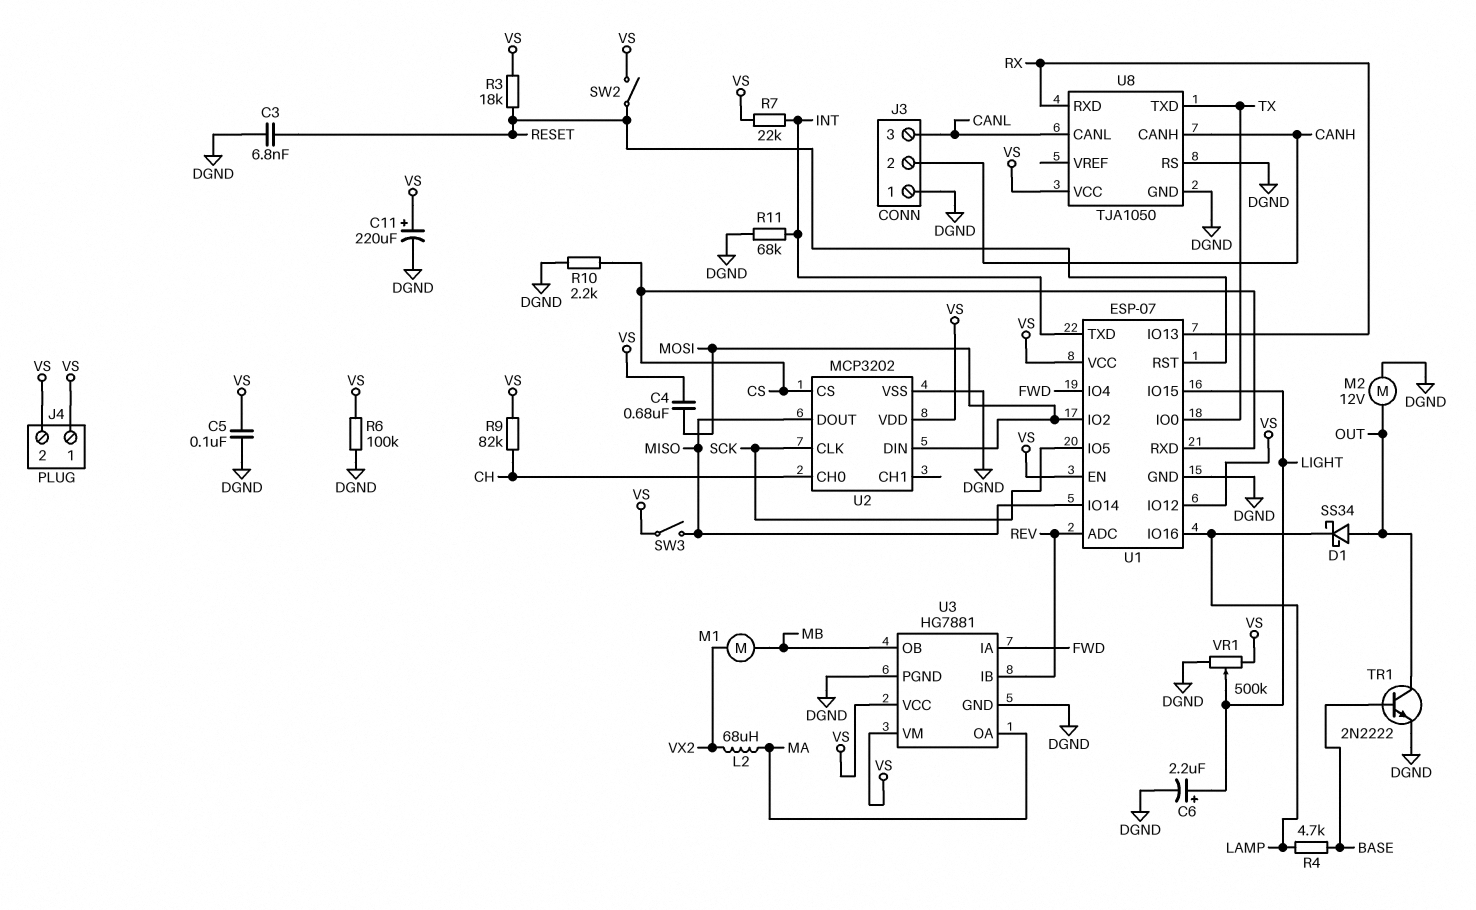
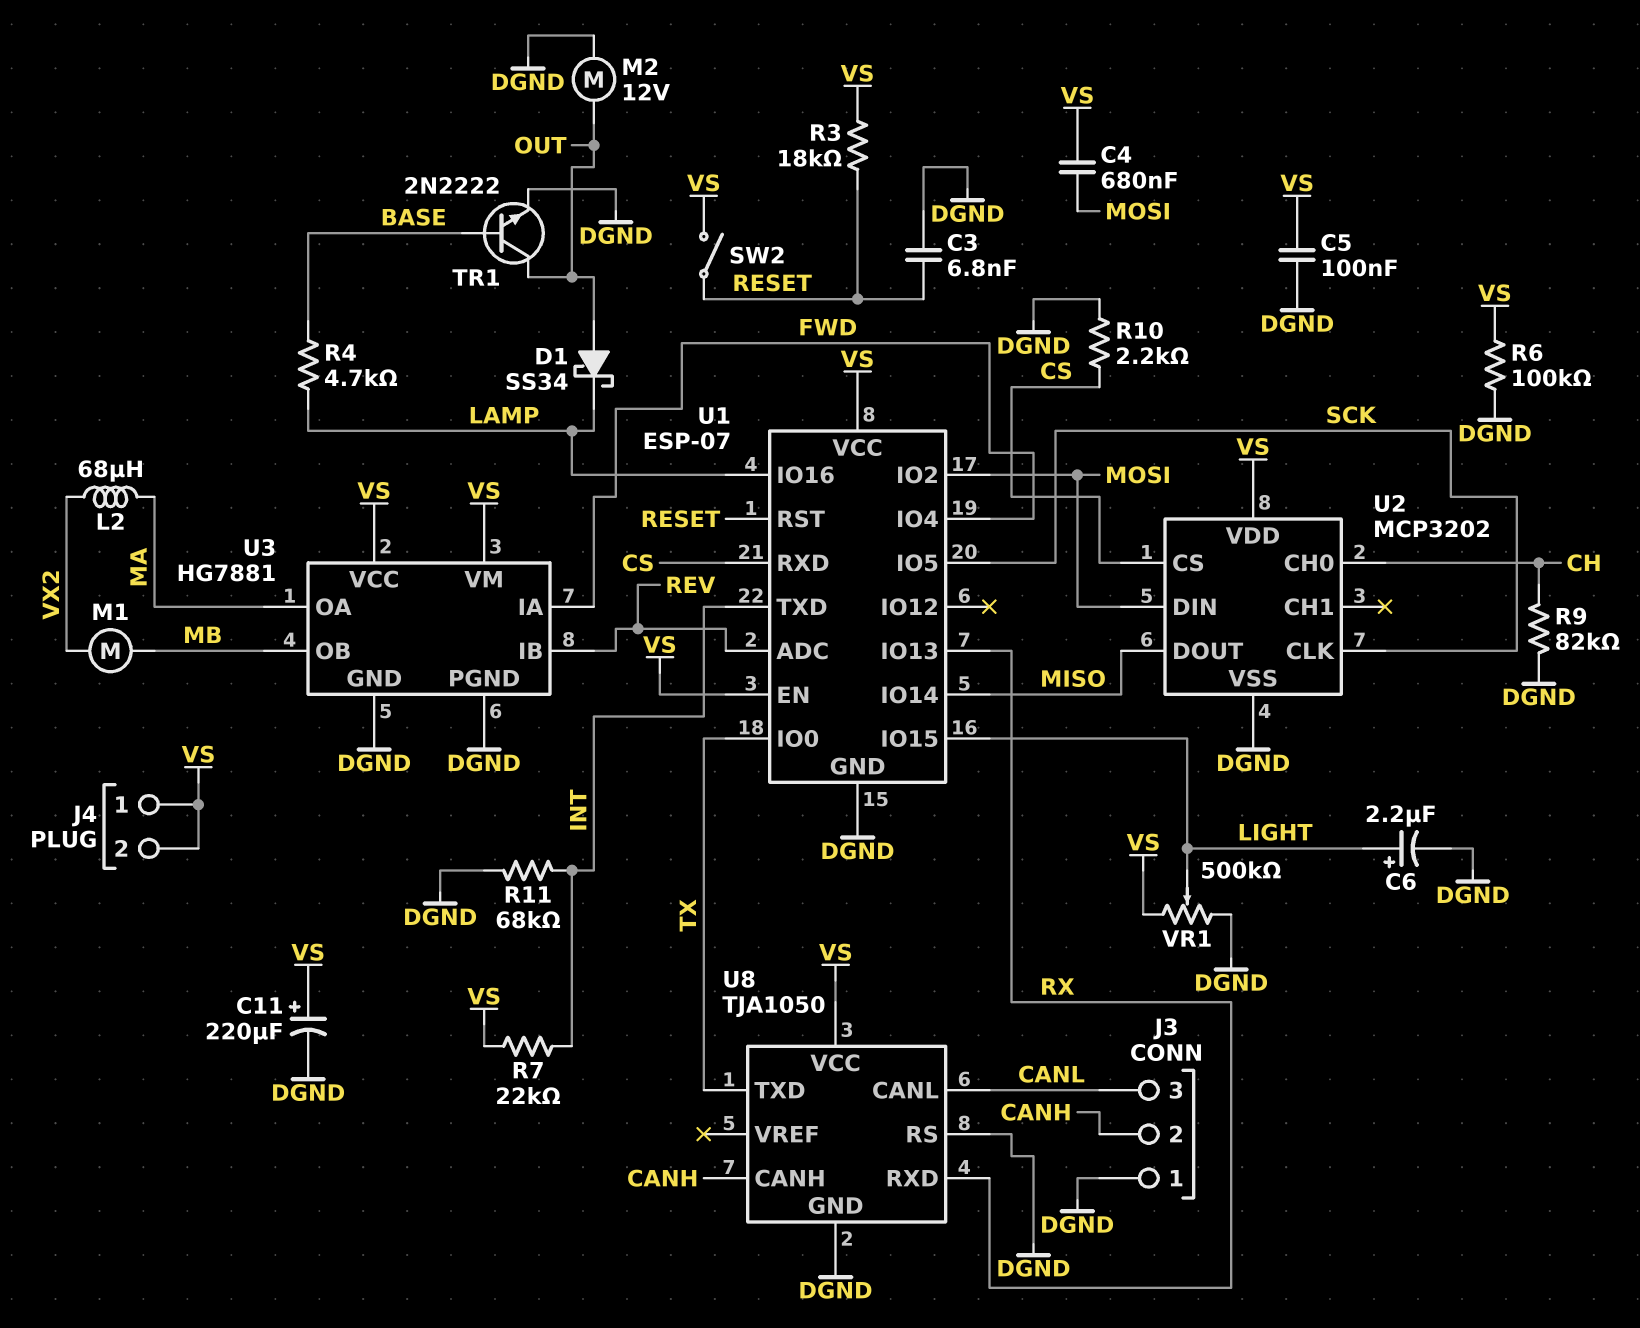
R9: 82k (CH, VS) -> 82k (CH, DGND)
SW3: switch (MISO, VS) -> none
U1 pin IO12: VS -> none

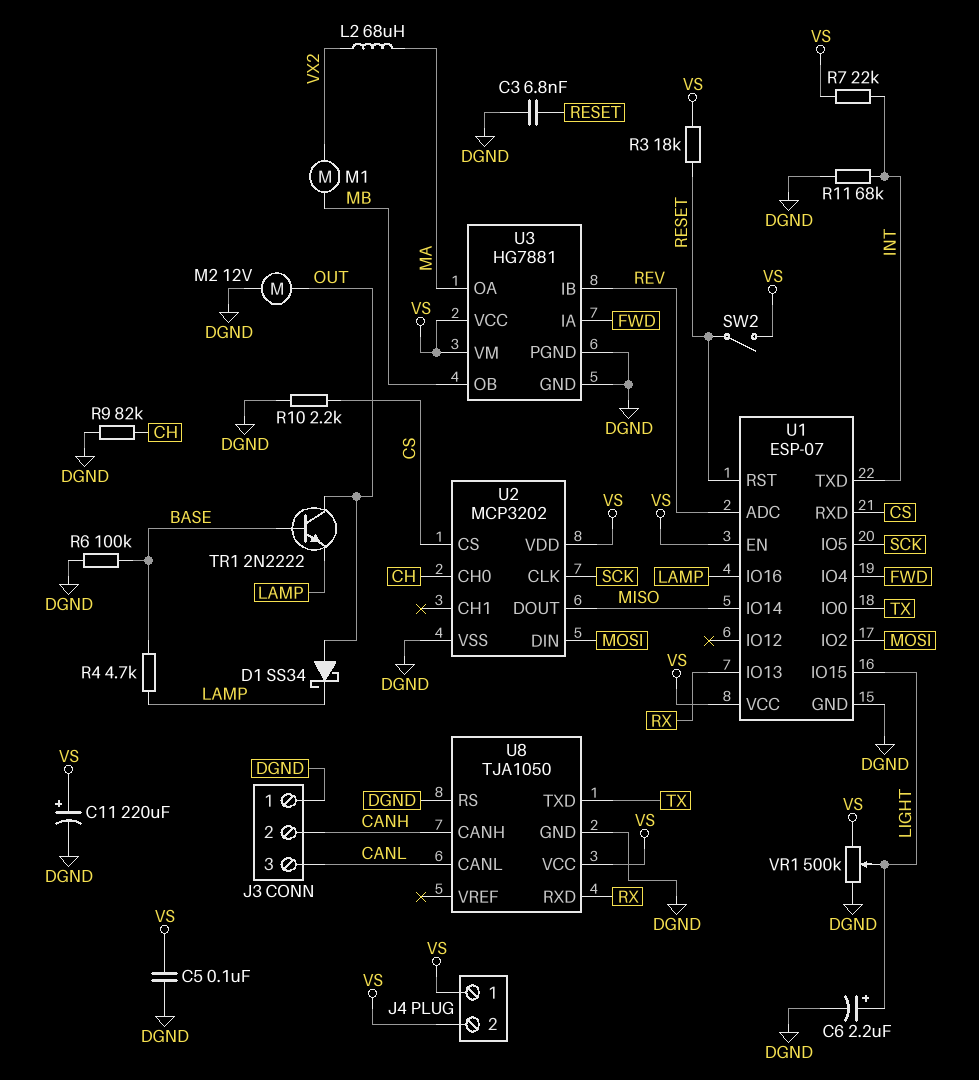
C4: 680nF (MOSI, VS) -> none
R6: 100k (DGND, VS) -> 100k (BASE, DGND)
TR1: NPN 2N2222 (B BASE, C OUT, E DGND) -> NPN 2N2222 (B BASE, C OUT, E LAMP)

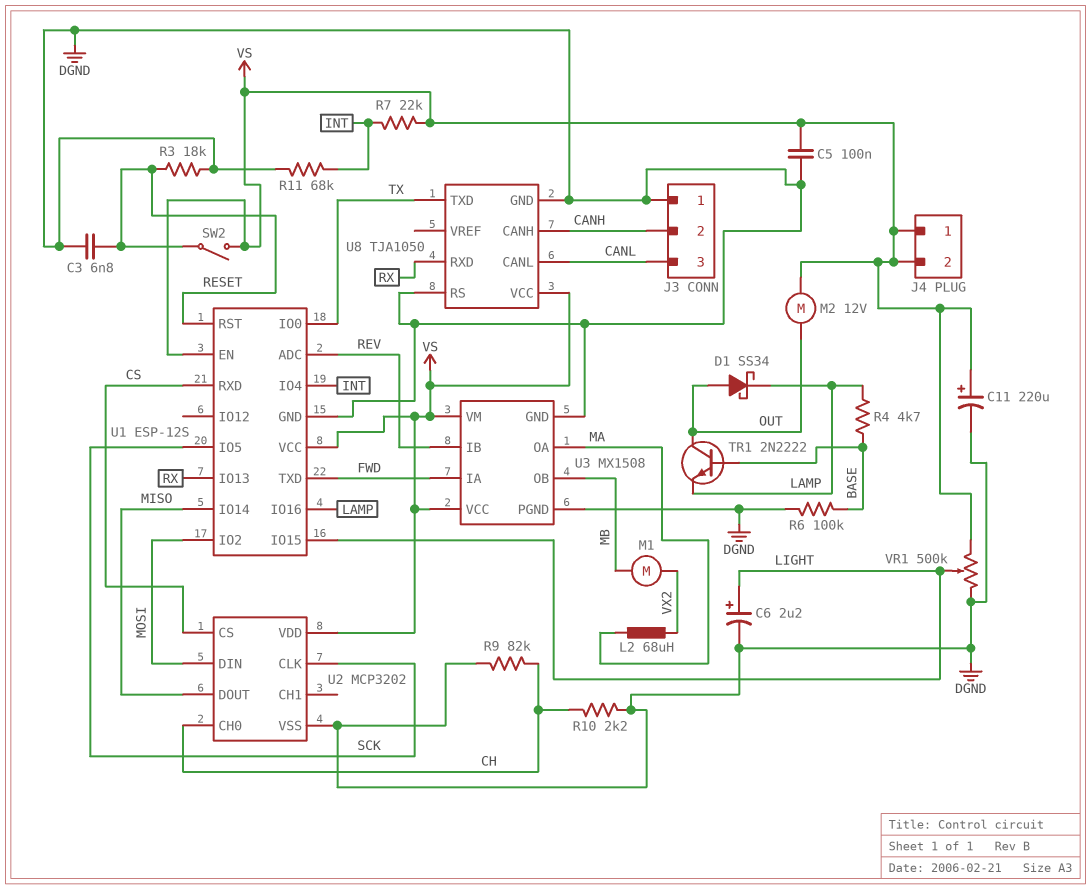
M2: motor 12V (DGND, OUT) -> motor 12V (OUT, VS)
R3: 18k (RESET, VS) -> 18k (DGND, RESET)
R10: 2.2k (CS, DGND) -> 2.2k (CH, DGND)
U1: ESP-07 -> ESP-12S
U1 pin IO4: FWD -> INT
U1 pin TXD: INT -> FWD
U3: HG7881 -> MX1508

